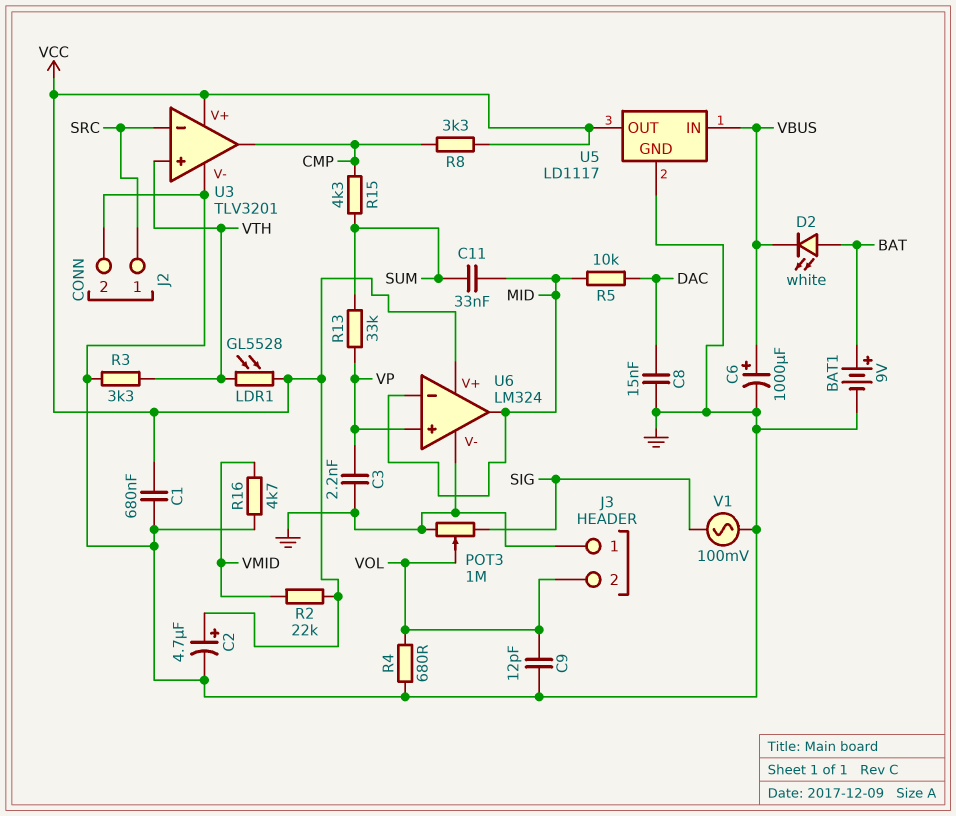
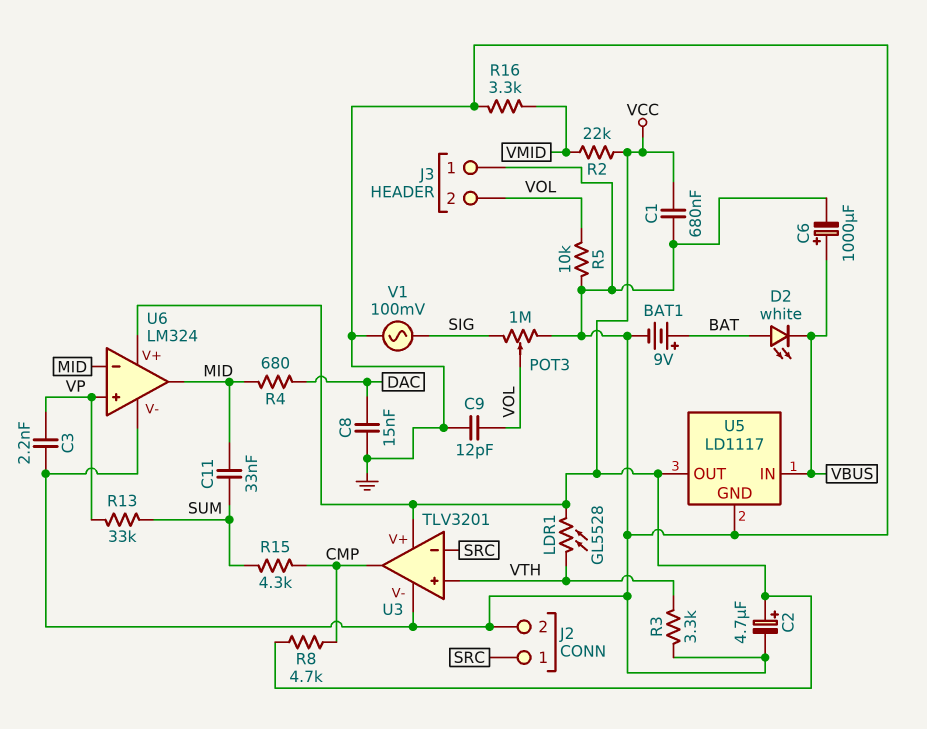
R4: 680 (GND, VOL) -> 680 (DAC, MID)
R5: 10k (DAC, MID) -> 10k (GND, VOL)
R8: 3.3k (CMP, VCC) -> 4.7k (CMP, VCC)
R16: 4.7k (GND, VMID) -> 3.3k (GND, VMID)

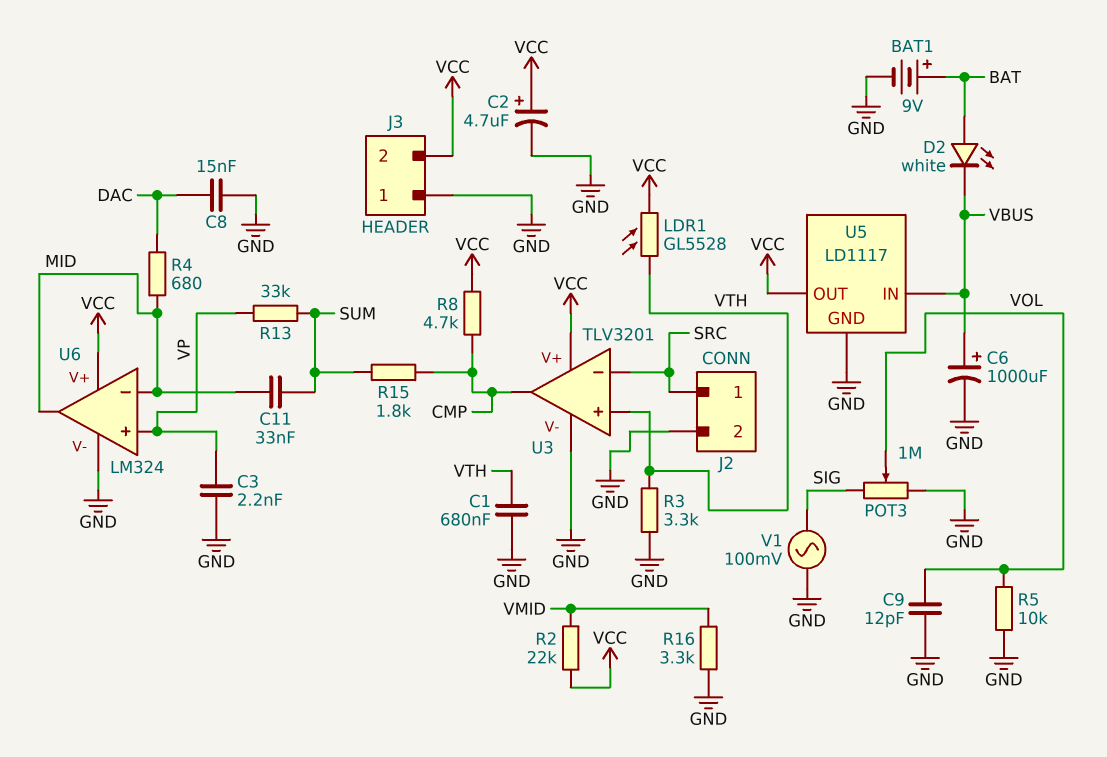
C1: 680nF (GND, VCC) -> 680nF (GND, VTH)
J3 pin 2: VOL -> VCC
R15: 4.3k (CMP, SUM) -> 1.8k (CMP, SUM)

